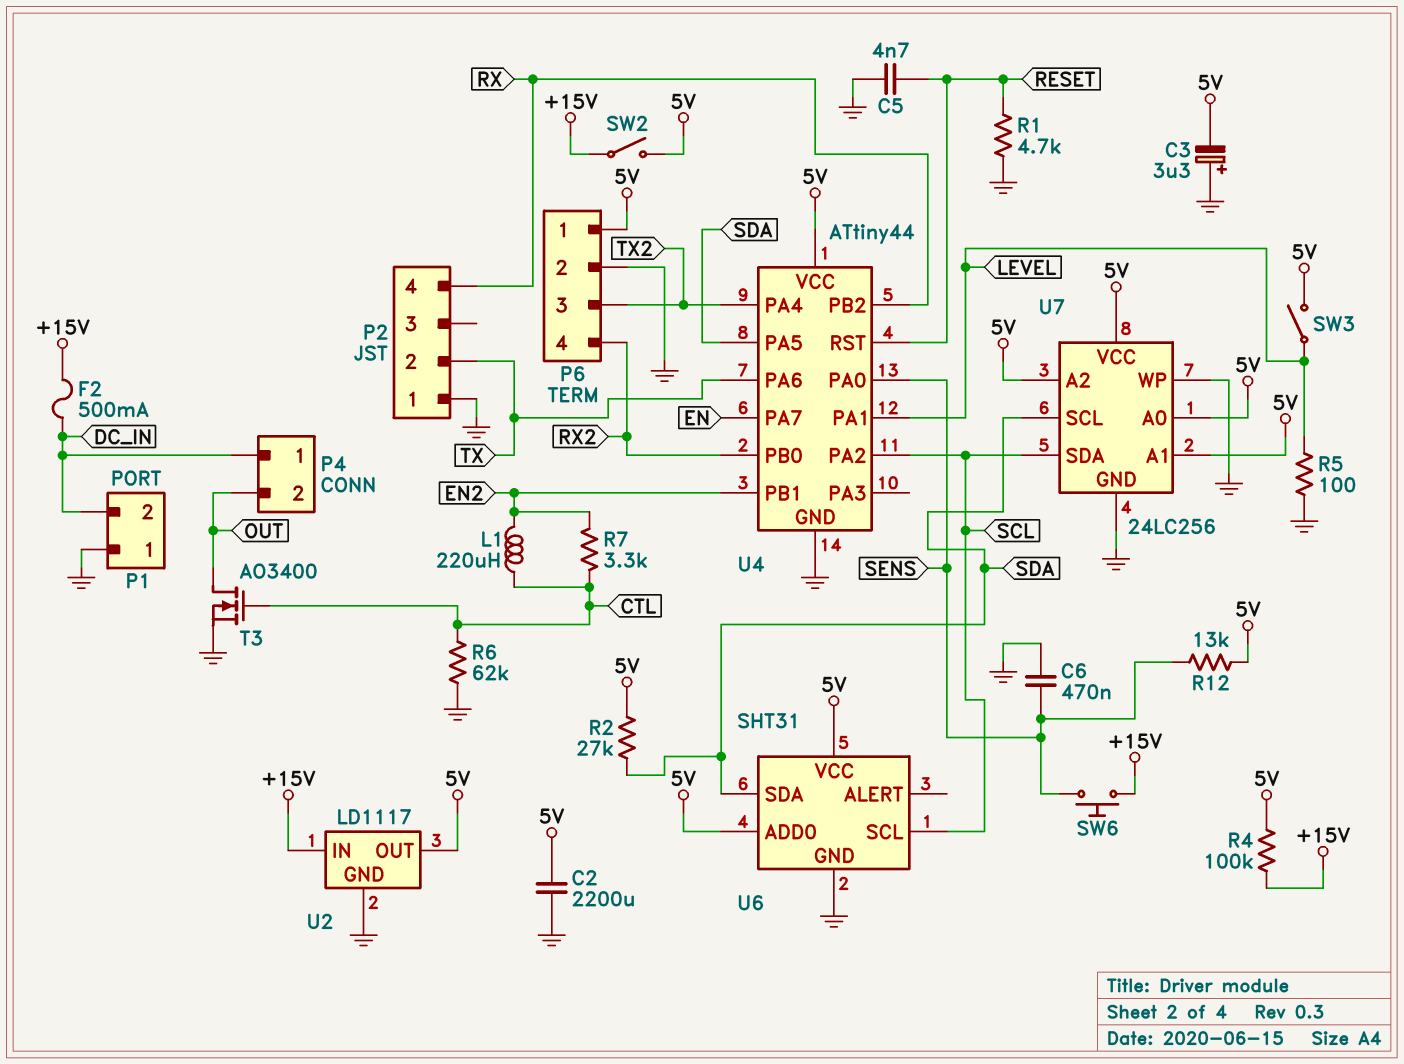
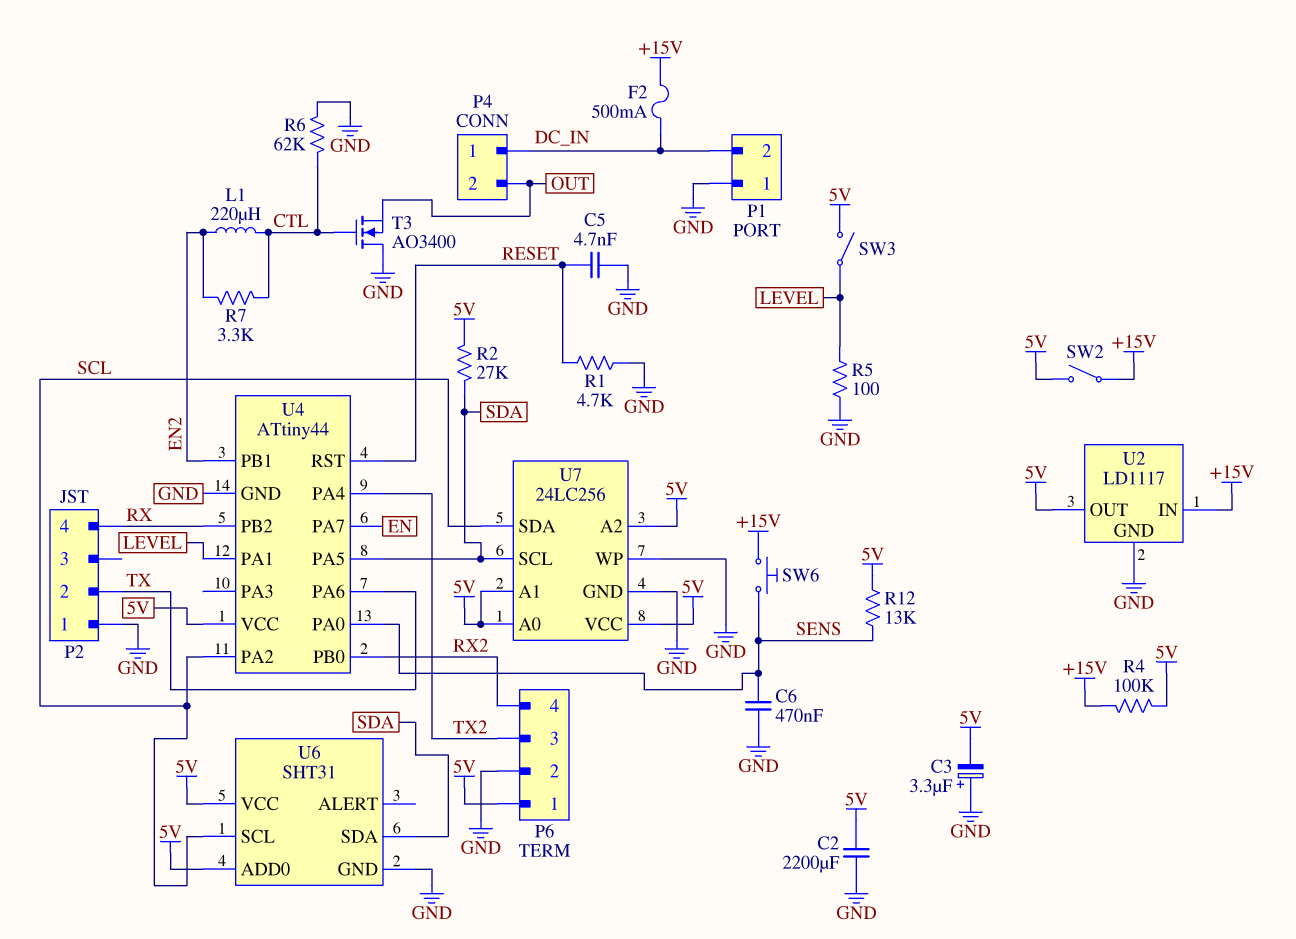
T3: NMOS AO3400 (G CTL, D OUT, S GND) -> NMOS AO3400 (G CTL, D GND, S OUT)

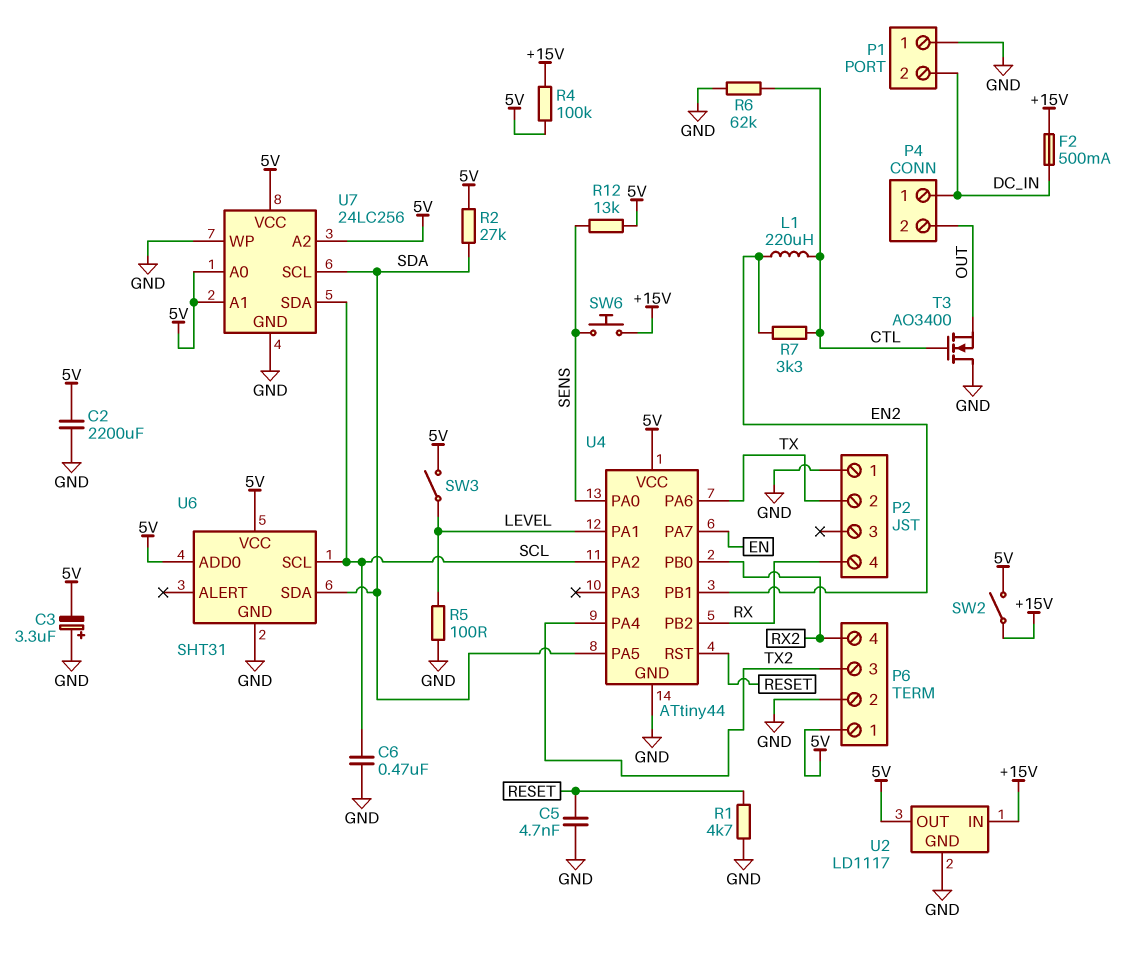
C6: 470nF (GND, SENS) -> 470nF (GND, SCL)

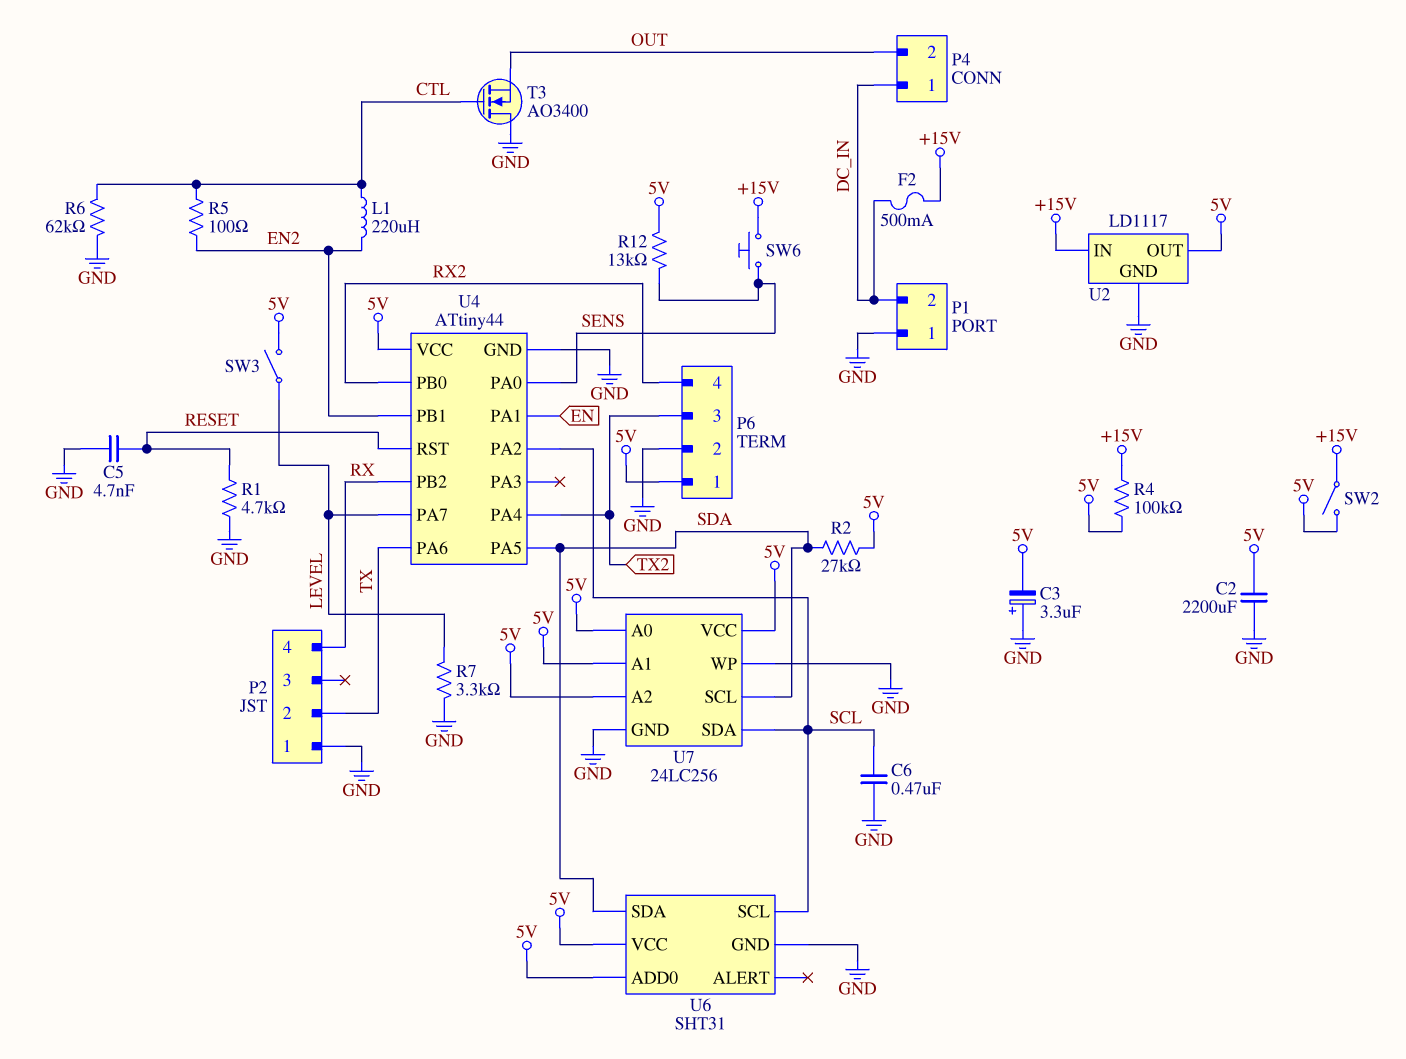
R5: 100 (GND, LEVEL) -> 100 (CTL, EN2)
R7: 3.3k (CTL, EN2) -> 3.3k (GND, LEVEL)
U4 pin PA1: LEVEL -> EN
U4 pin PA7: EN -> LEVEL

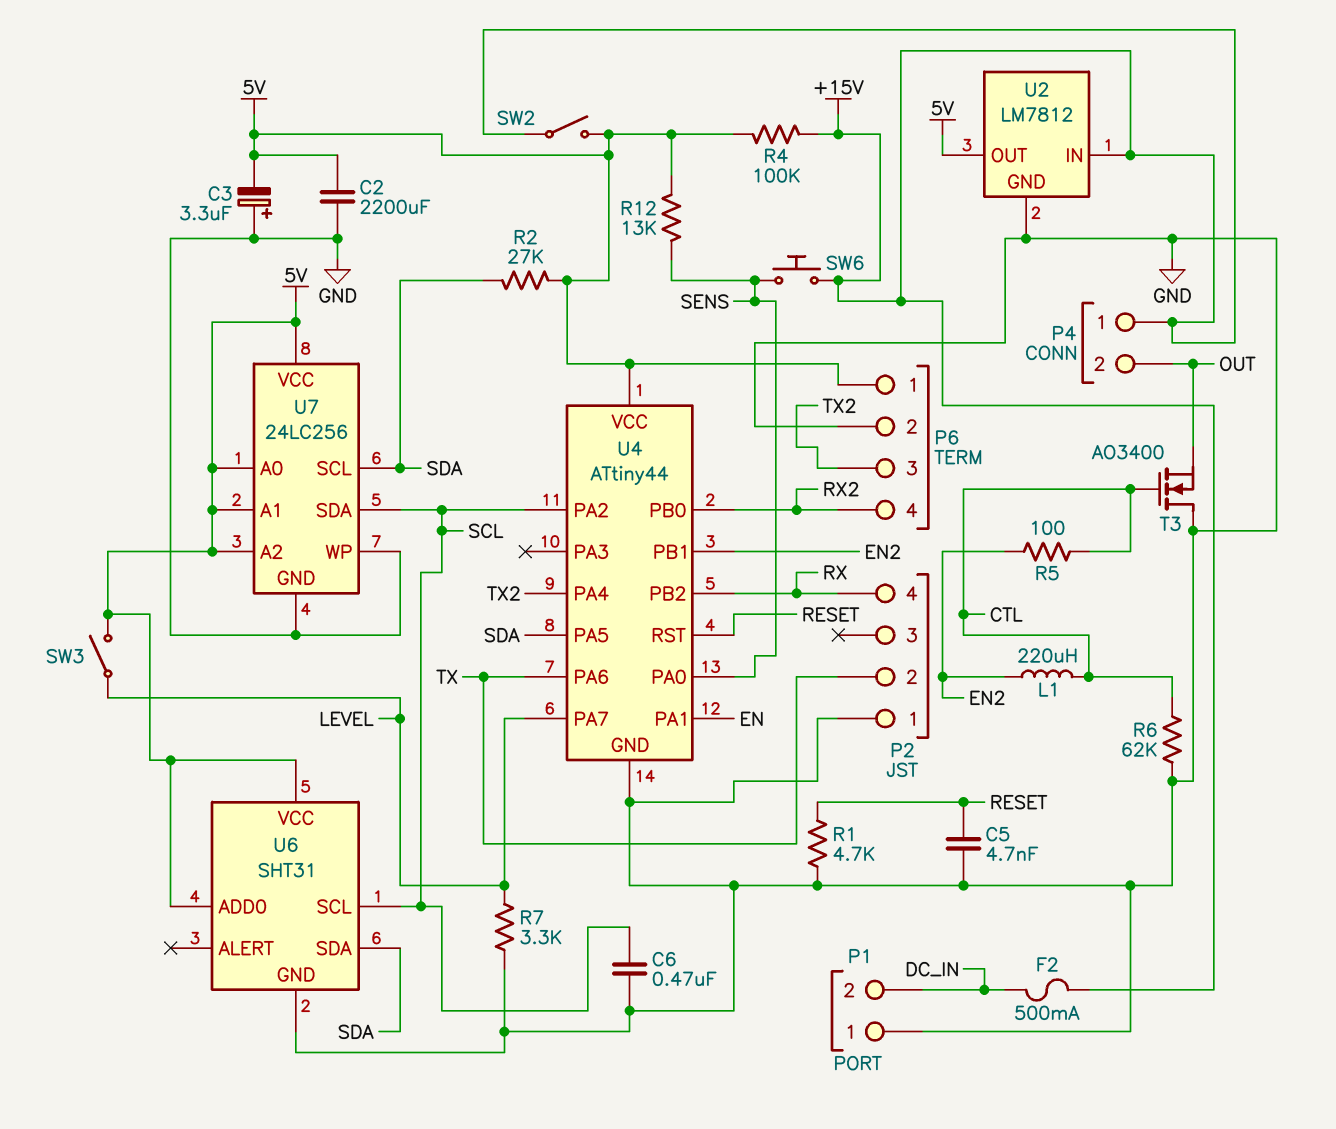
P4 pin 1: DC_IN -> +15V
U2: LD1117 -> LM7812

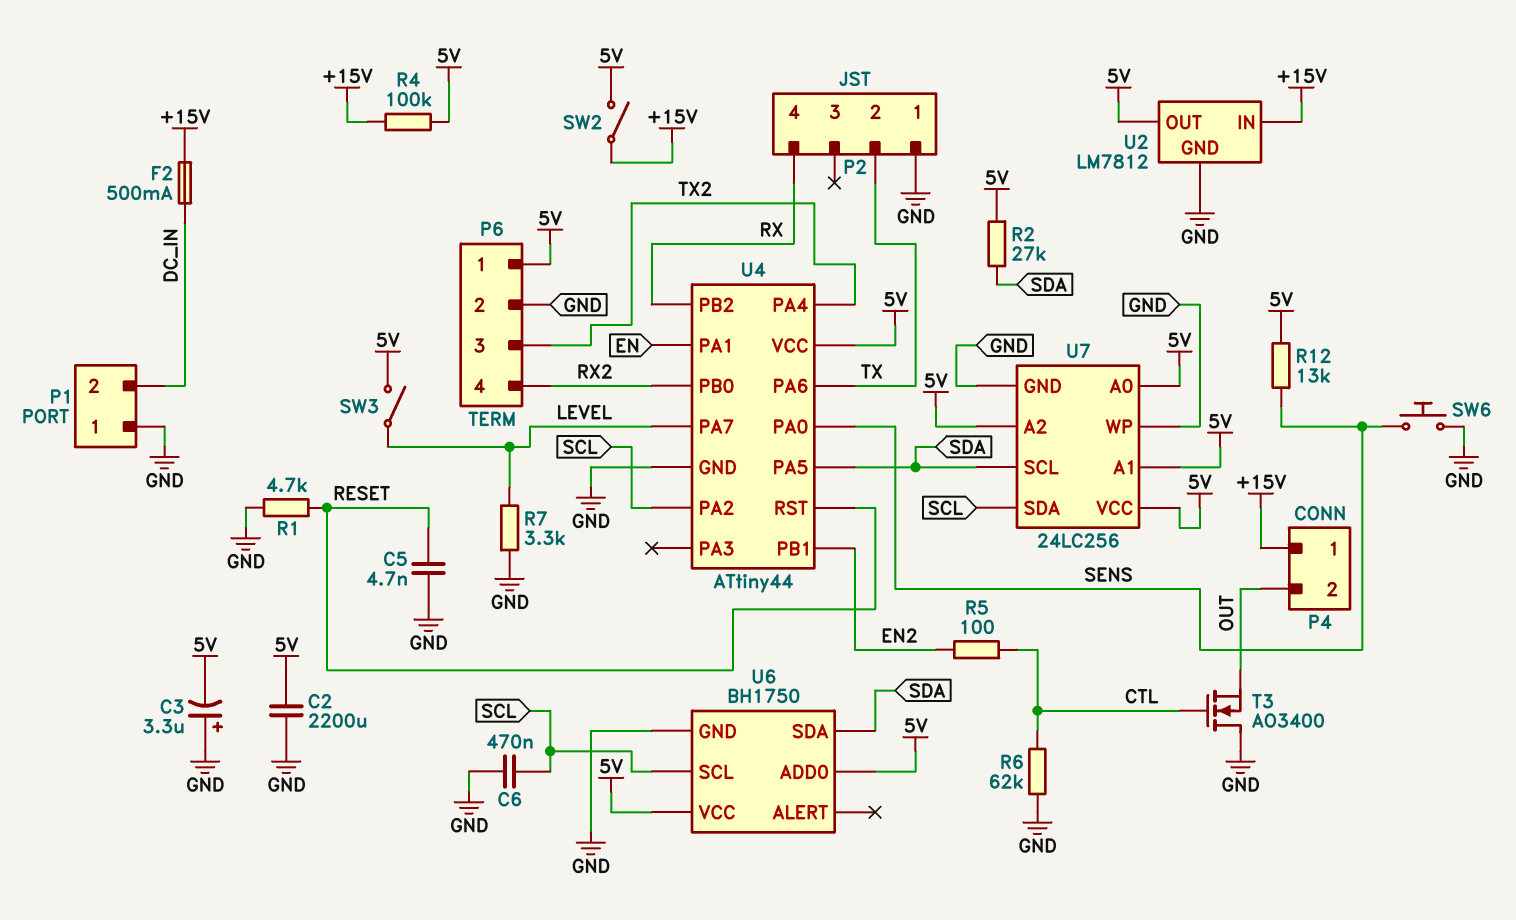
L1: 220uH (CTL, EN2) -> none
SW6: button (+15V, SENS) -> button (GND, SENS)
U6: SHT31 -> BH1750

